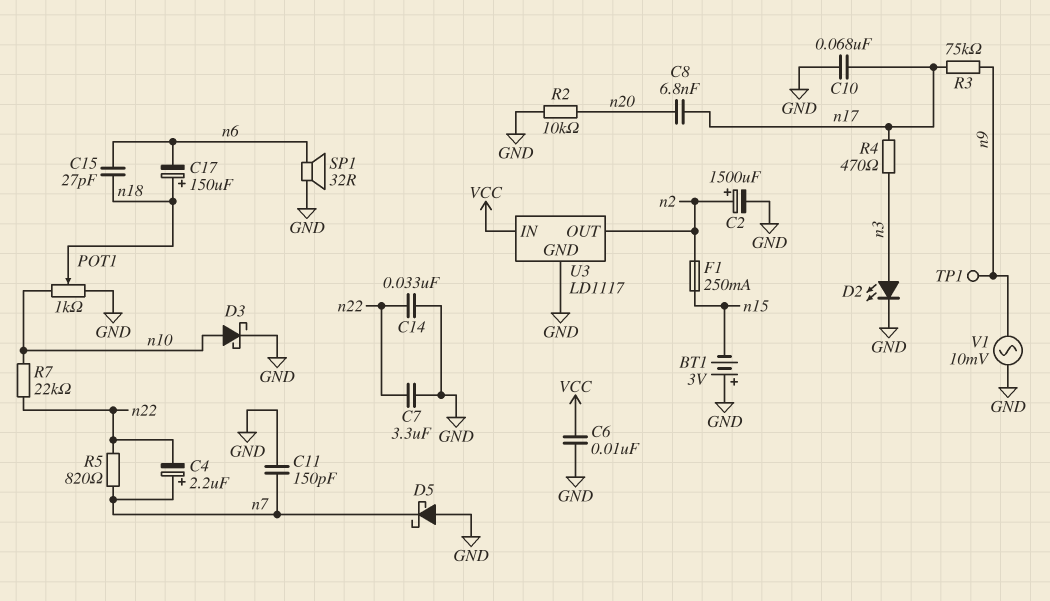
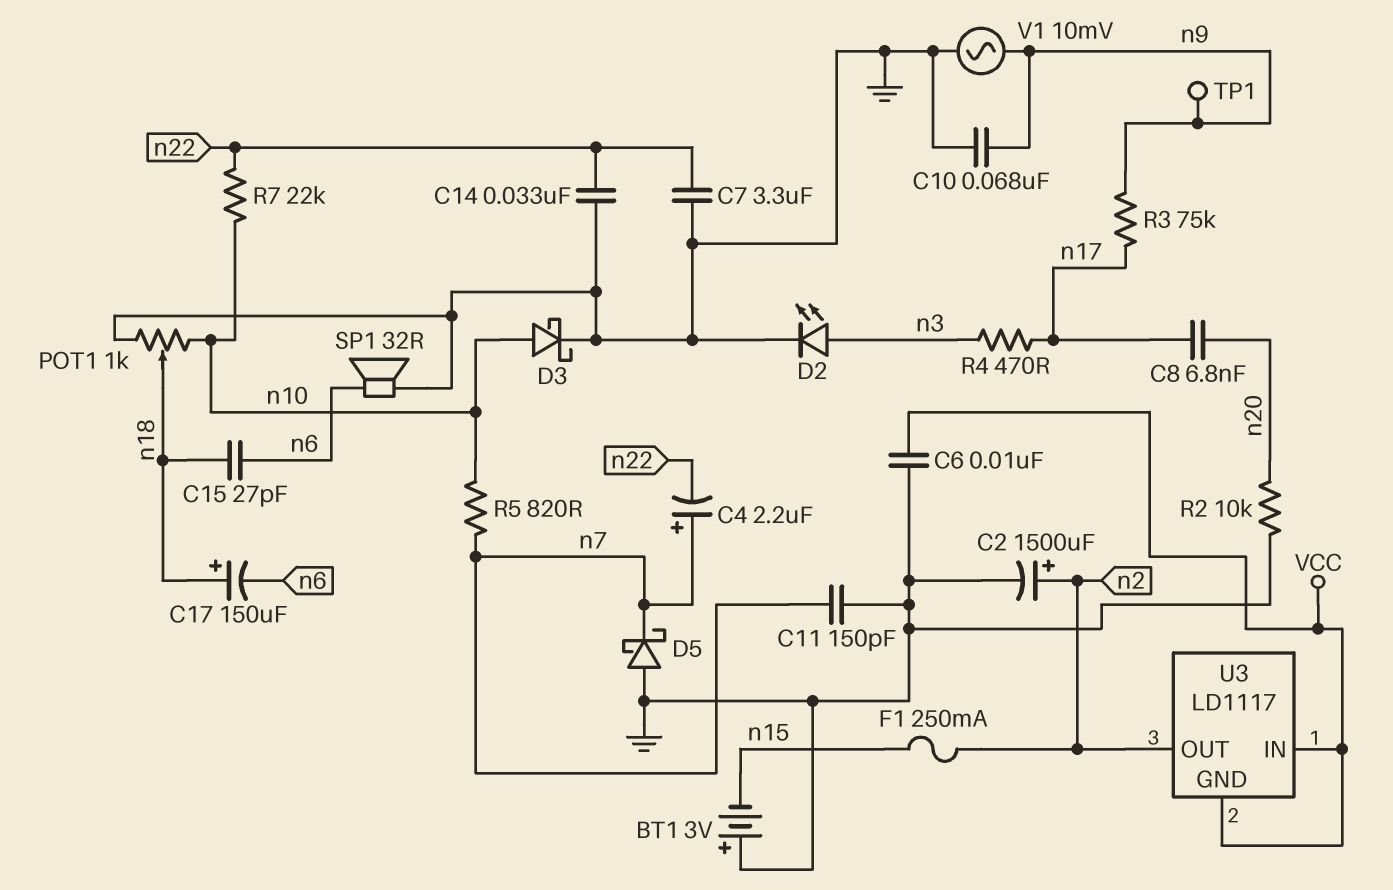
C10: 68nF (GND, n17) -> 68nF (GND, n9)
R5: 820 (n7, n22) -> 820 (n7, n10)
U3 pin GND: GND -> VCC

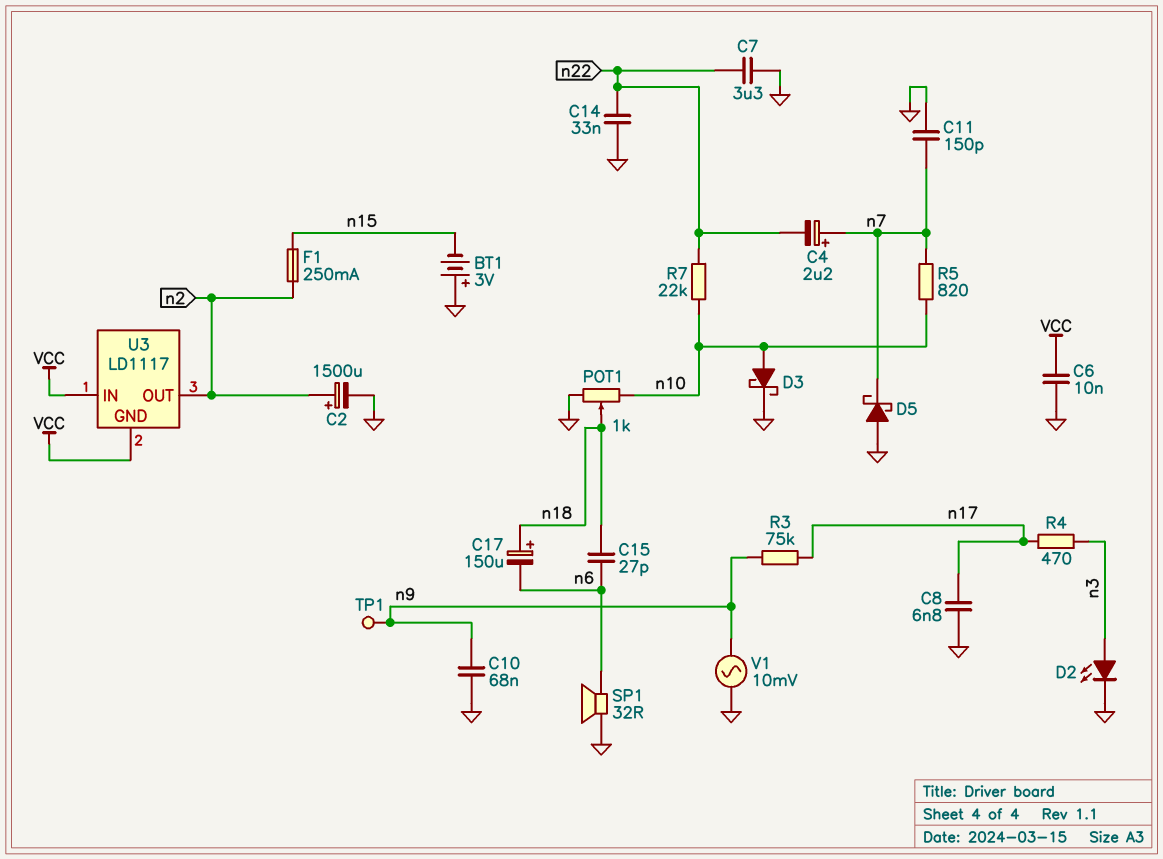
C8: 6.8nF (n17, n20) -> 6.8nF (GND, n17)
R2: 10k (GND, n20) -> none

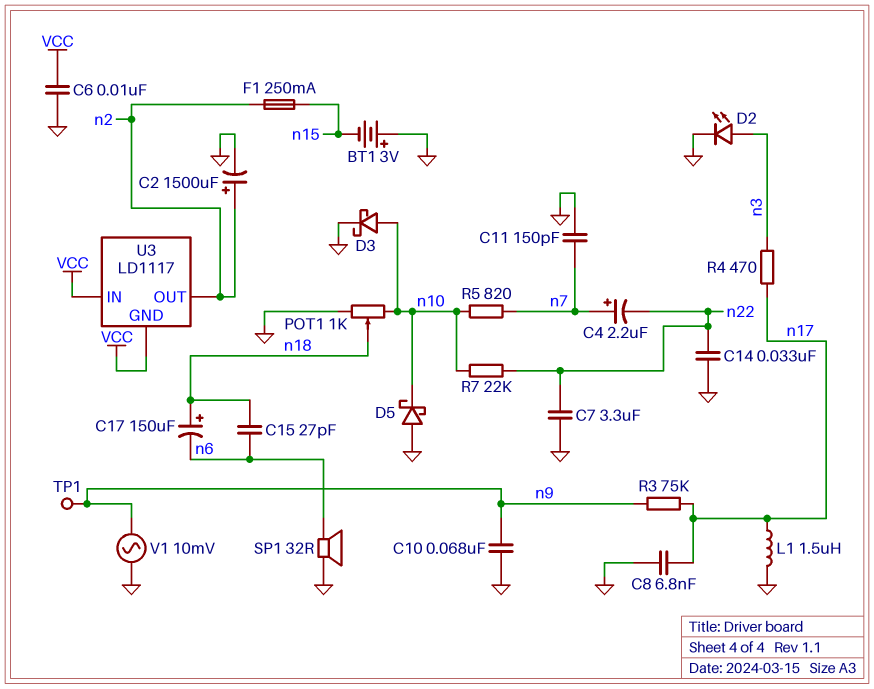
D5: schottky (A GND, K n7) -> schottky (A GND, K n10)
L1: none -> 1.5uH (GND, n17)

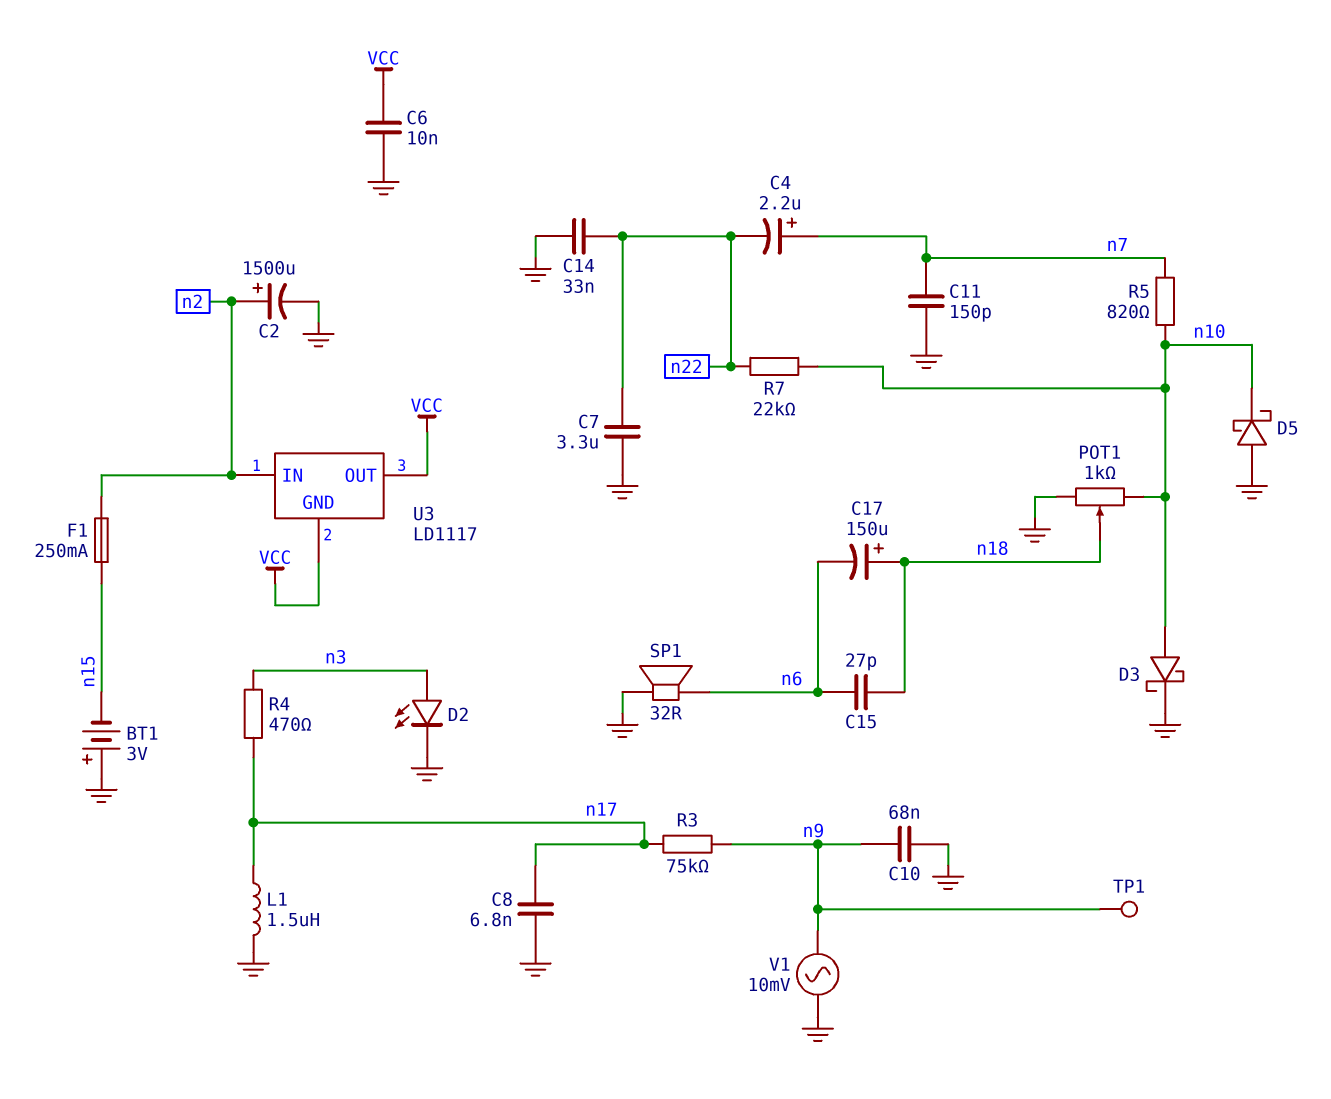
U3 pin IN: VCC -> n2
U3 pin OUT: n2 -> VCC

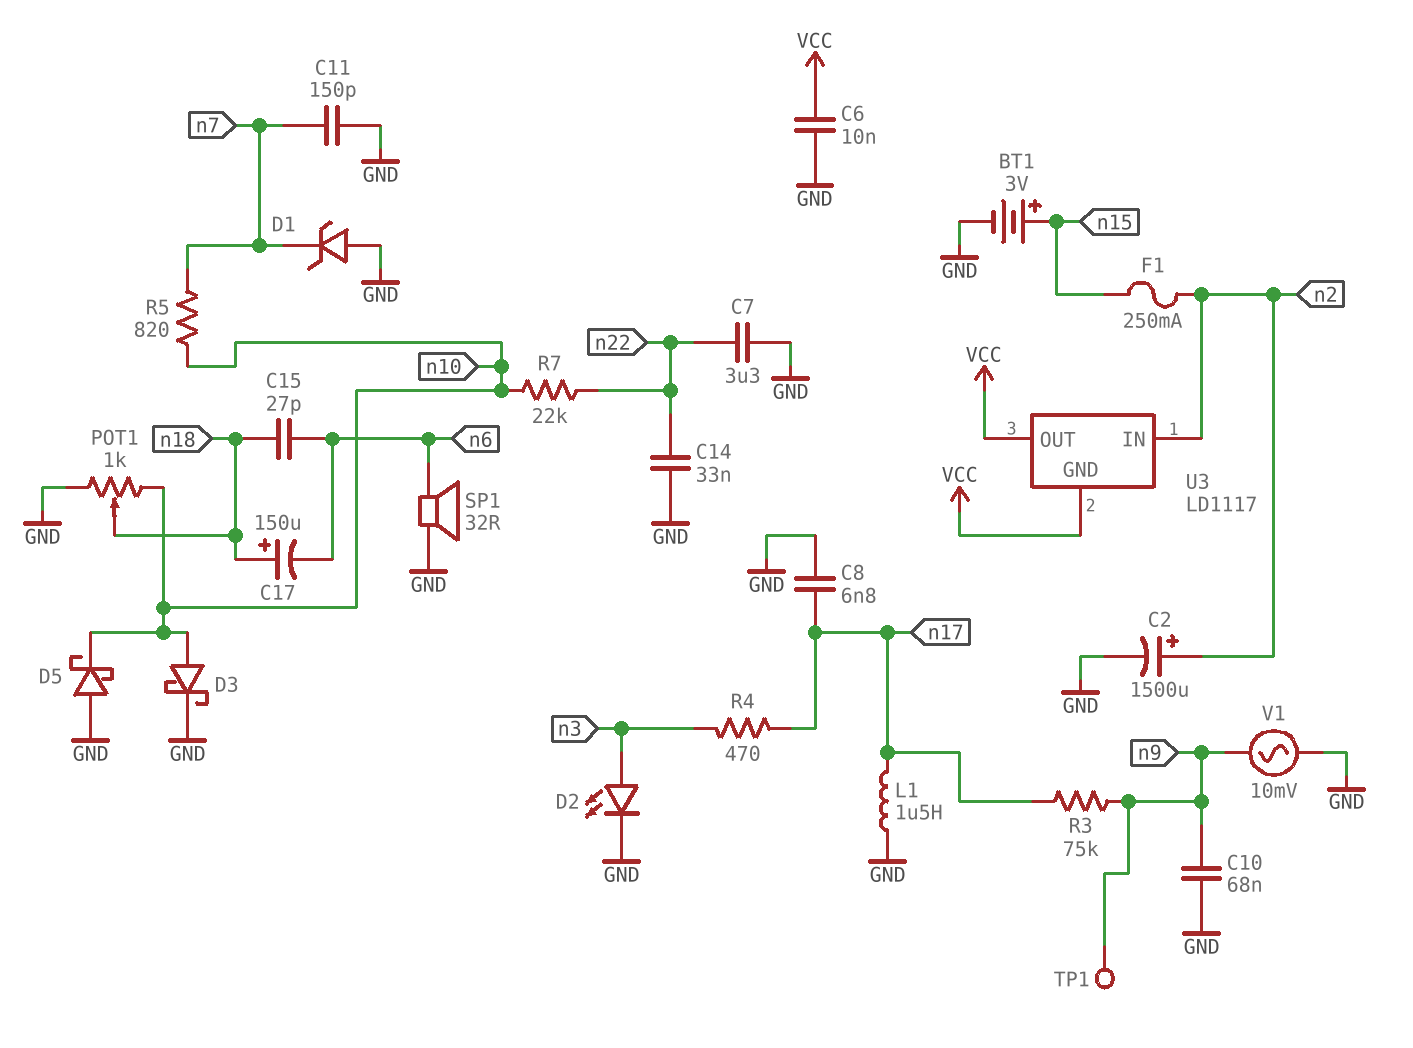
BT1: 3V (plus GND, minus n15) -> 3V (plus n15, minus GND)
C4: 2.2uF (plus n7, minus n22) -> none
D1: none -> zener (A GND, K n7)

